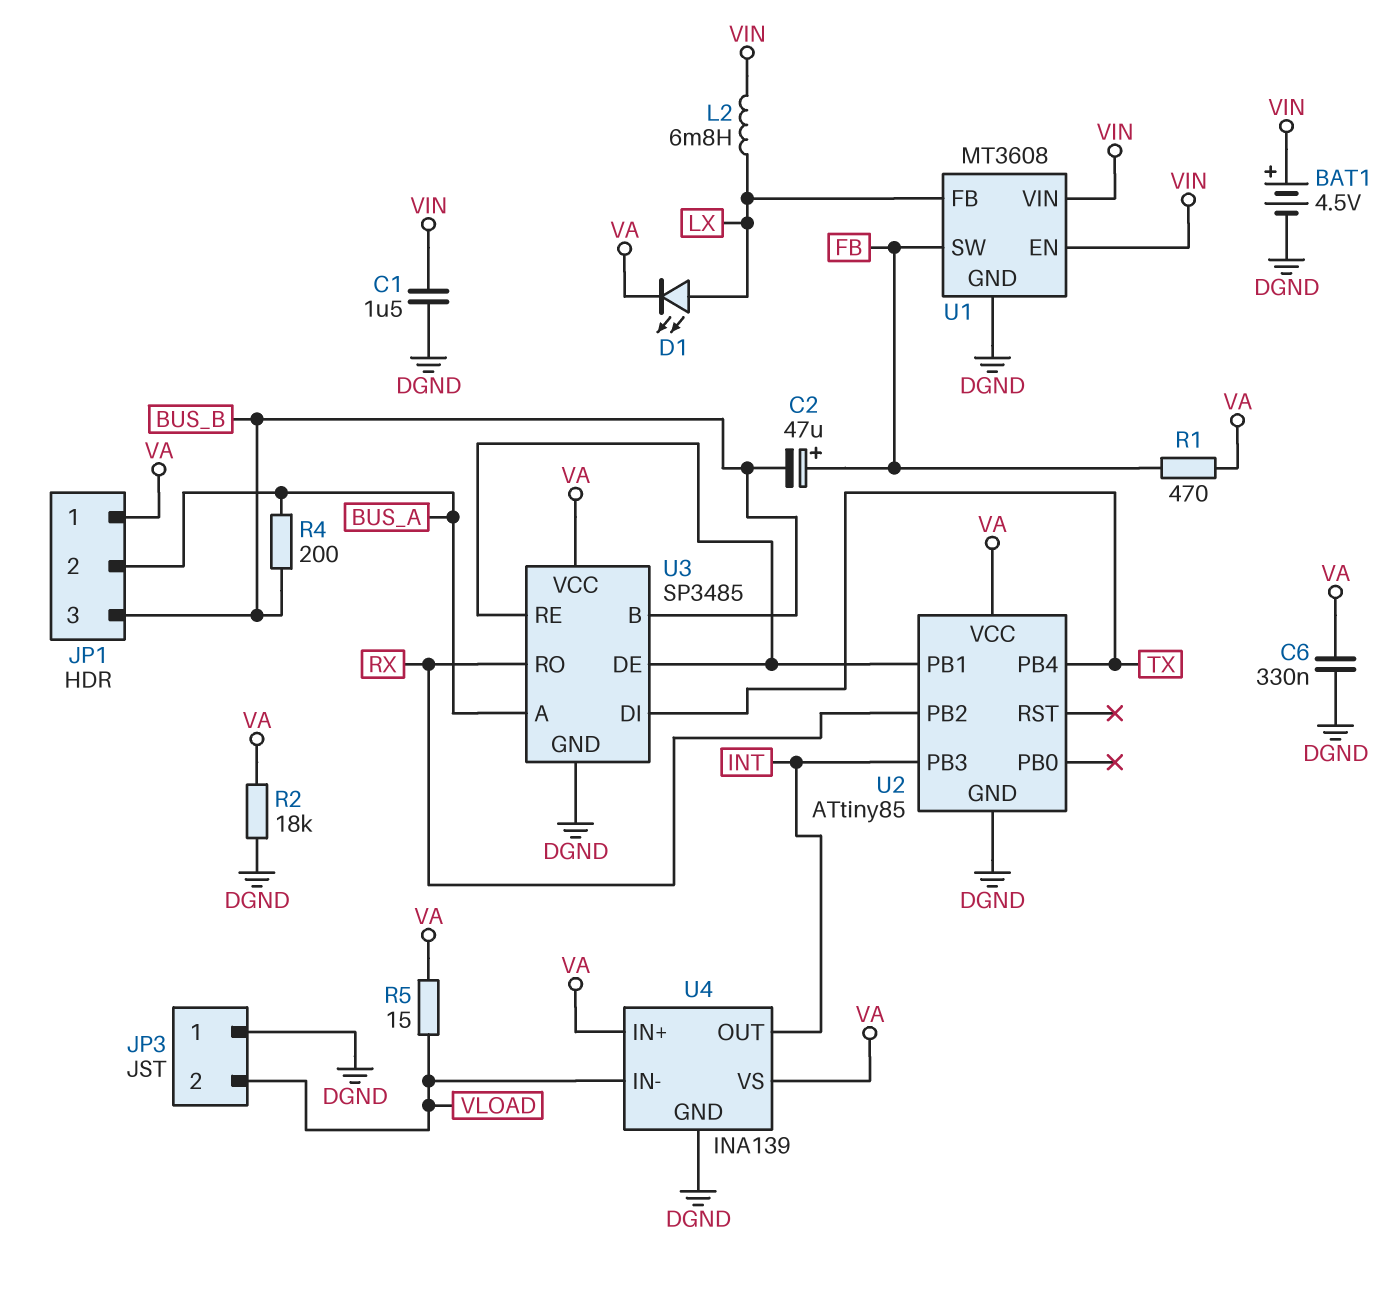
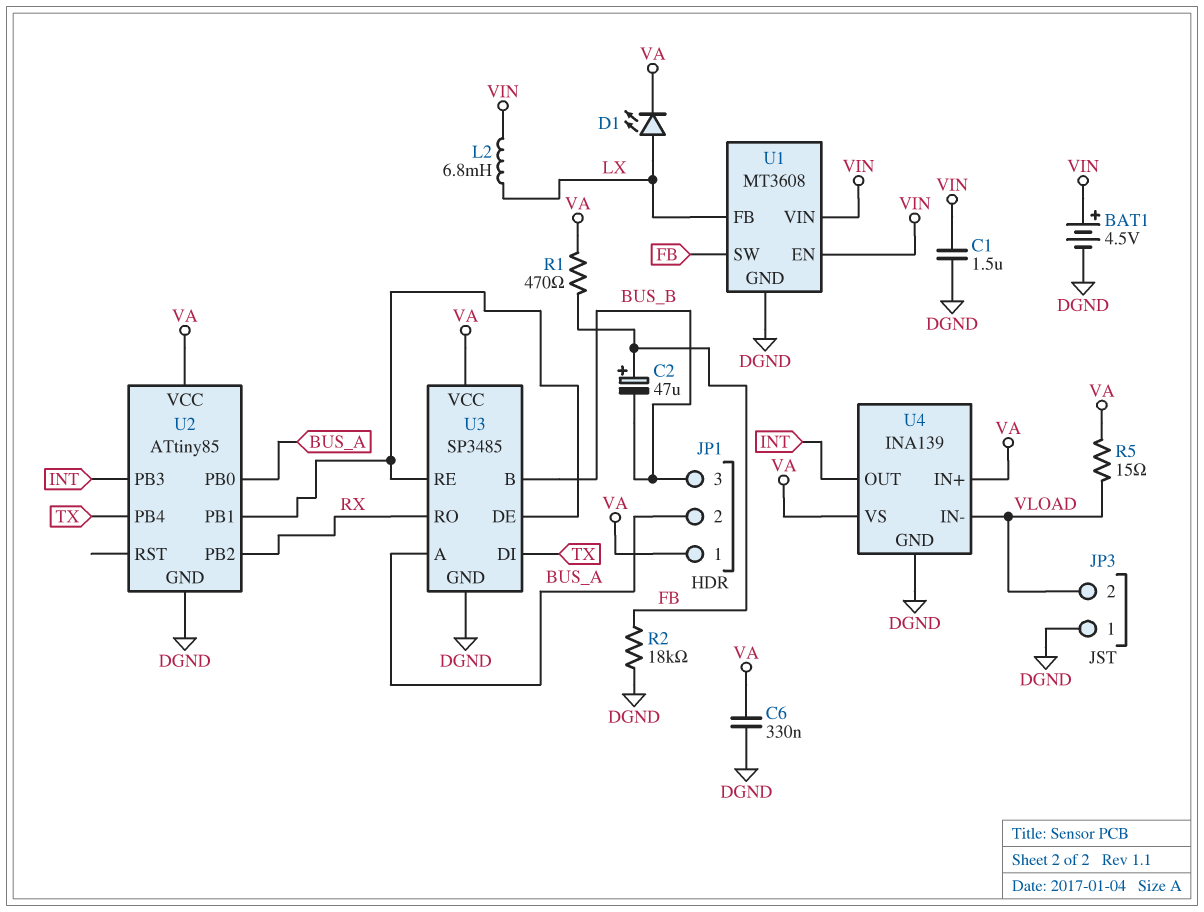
R2: 18k (DGND, VA) -> 18k (DGND, FB)
R4: 200 (BUS_A, BUS_B) -> none
U2 pin PB0: none -> BUS_A

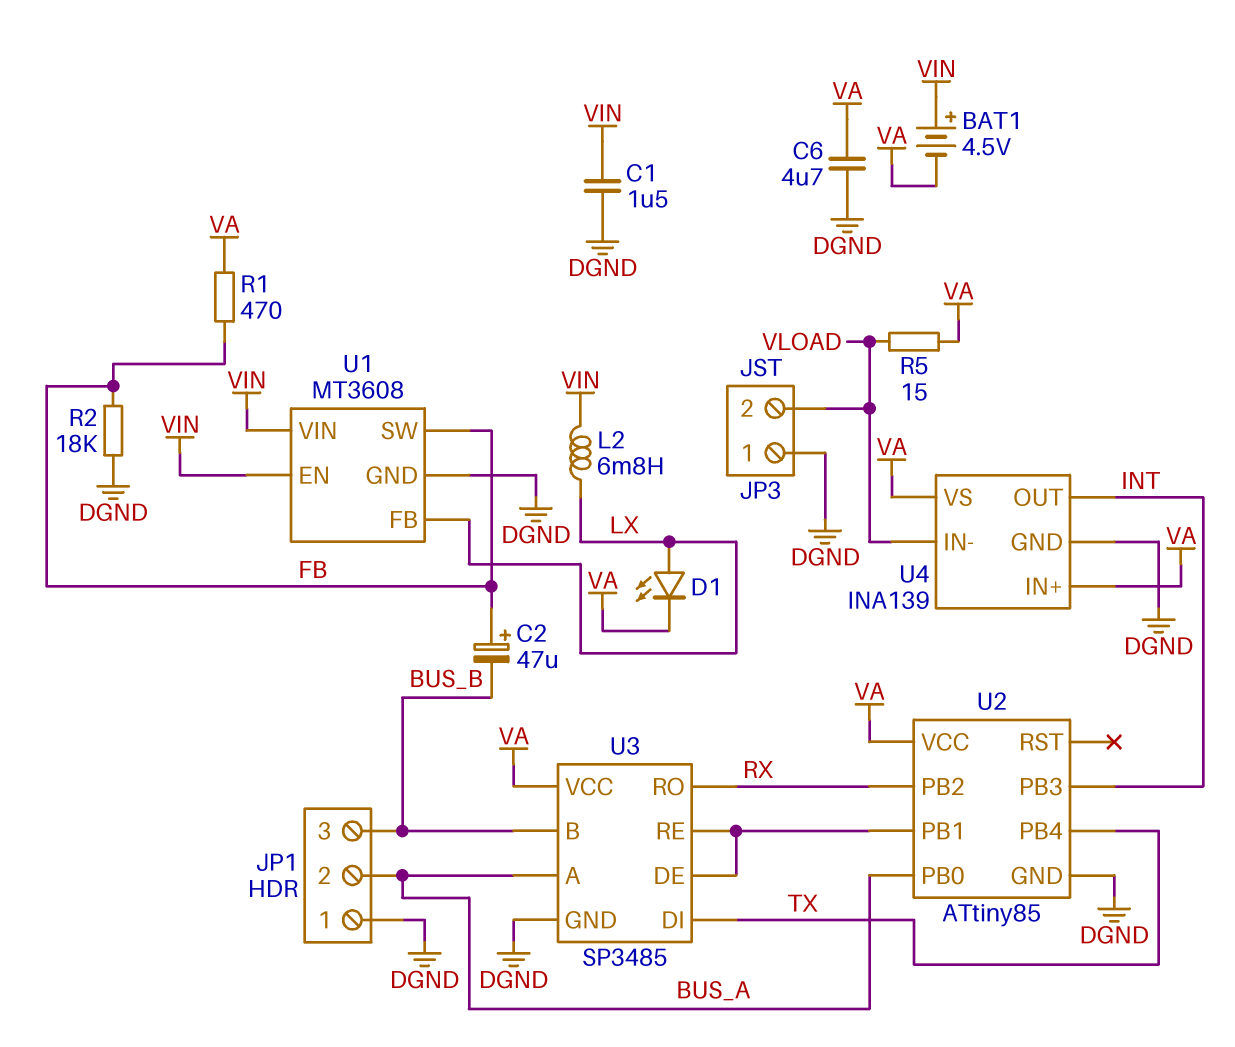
BAT1: 4.5V (plus VIN, minus DGND) -> 4.5V (plus VIN, minus VA)
C6: 330nF (DGND, VA) -> 4.7uF (DGND, VA)
JP1 pin 1: VA -> DGND

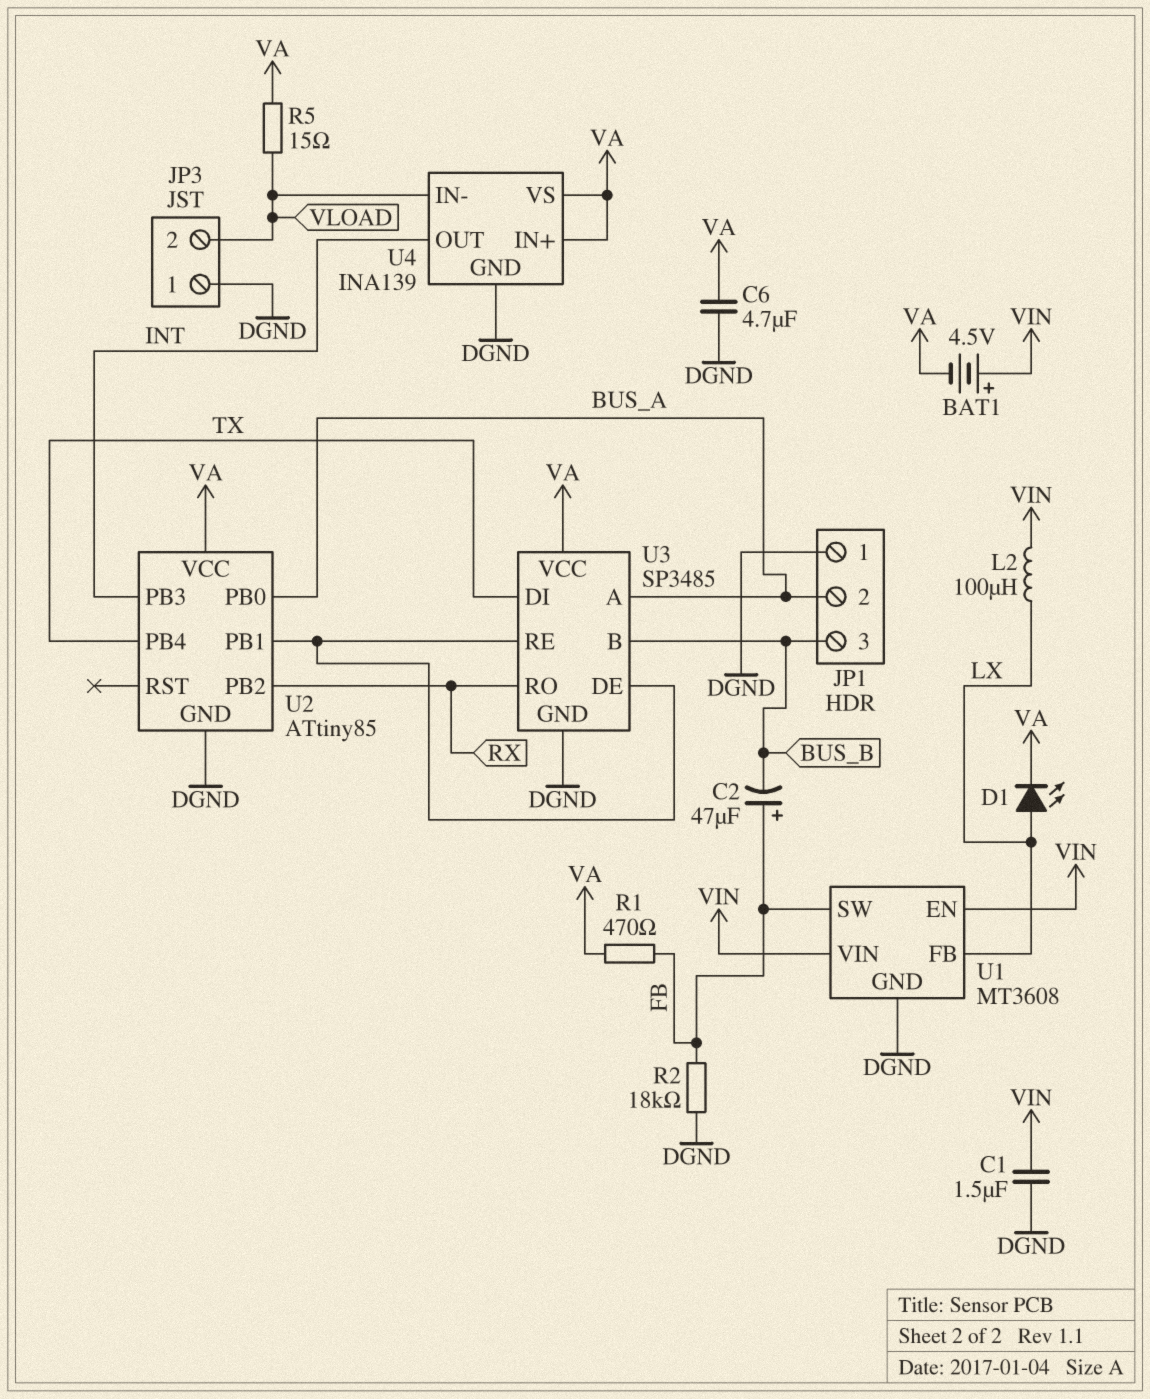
L2: 6.8mH (LX, VIN) -> 100uH (LX, VIN)

